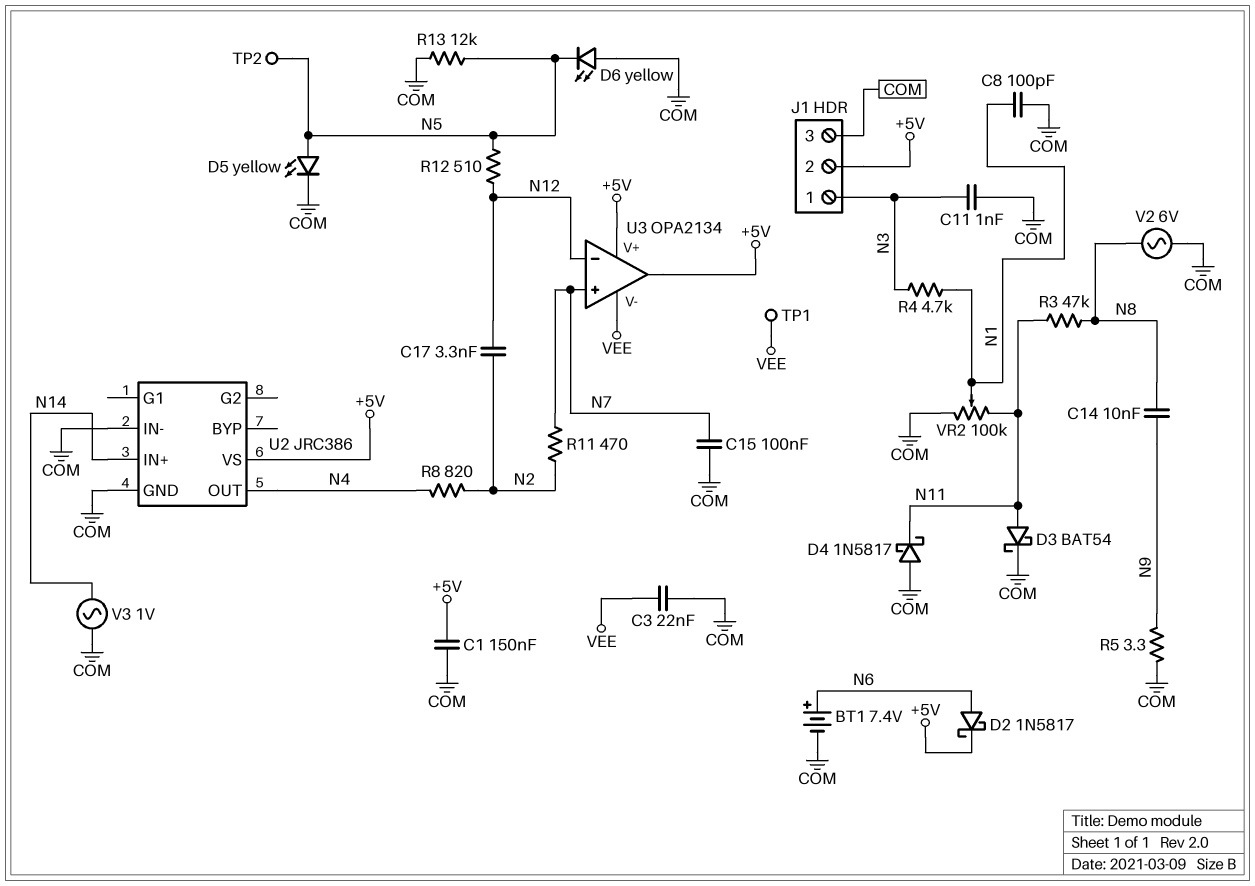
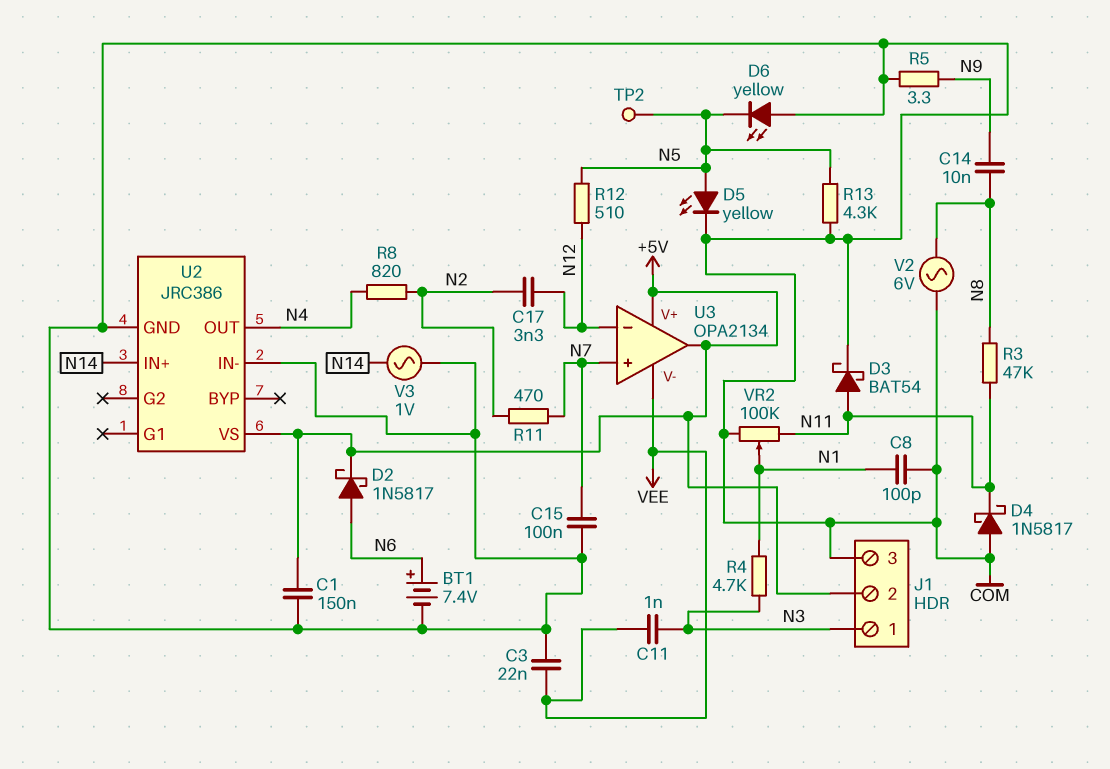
C11: 1nF (COM, N3) -> 1nF (N3, VEE)
R13: 12k (COM, N5) -> 4.3k (COM, N5)
TP1: test point (VEE) -> none

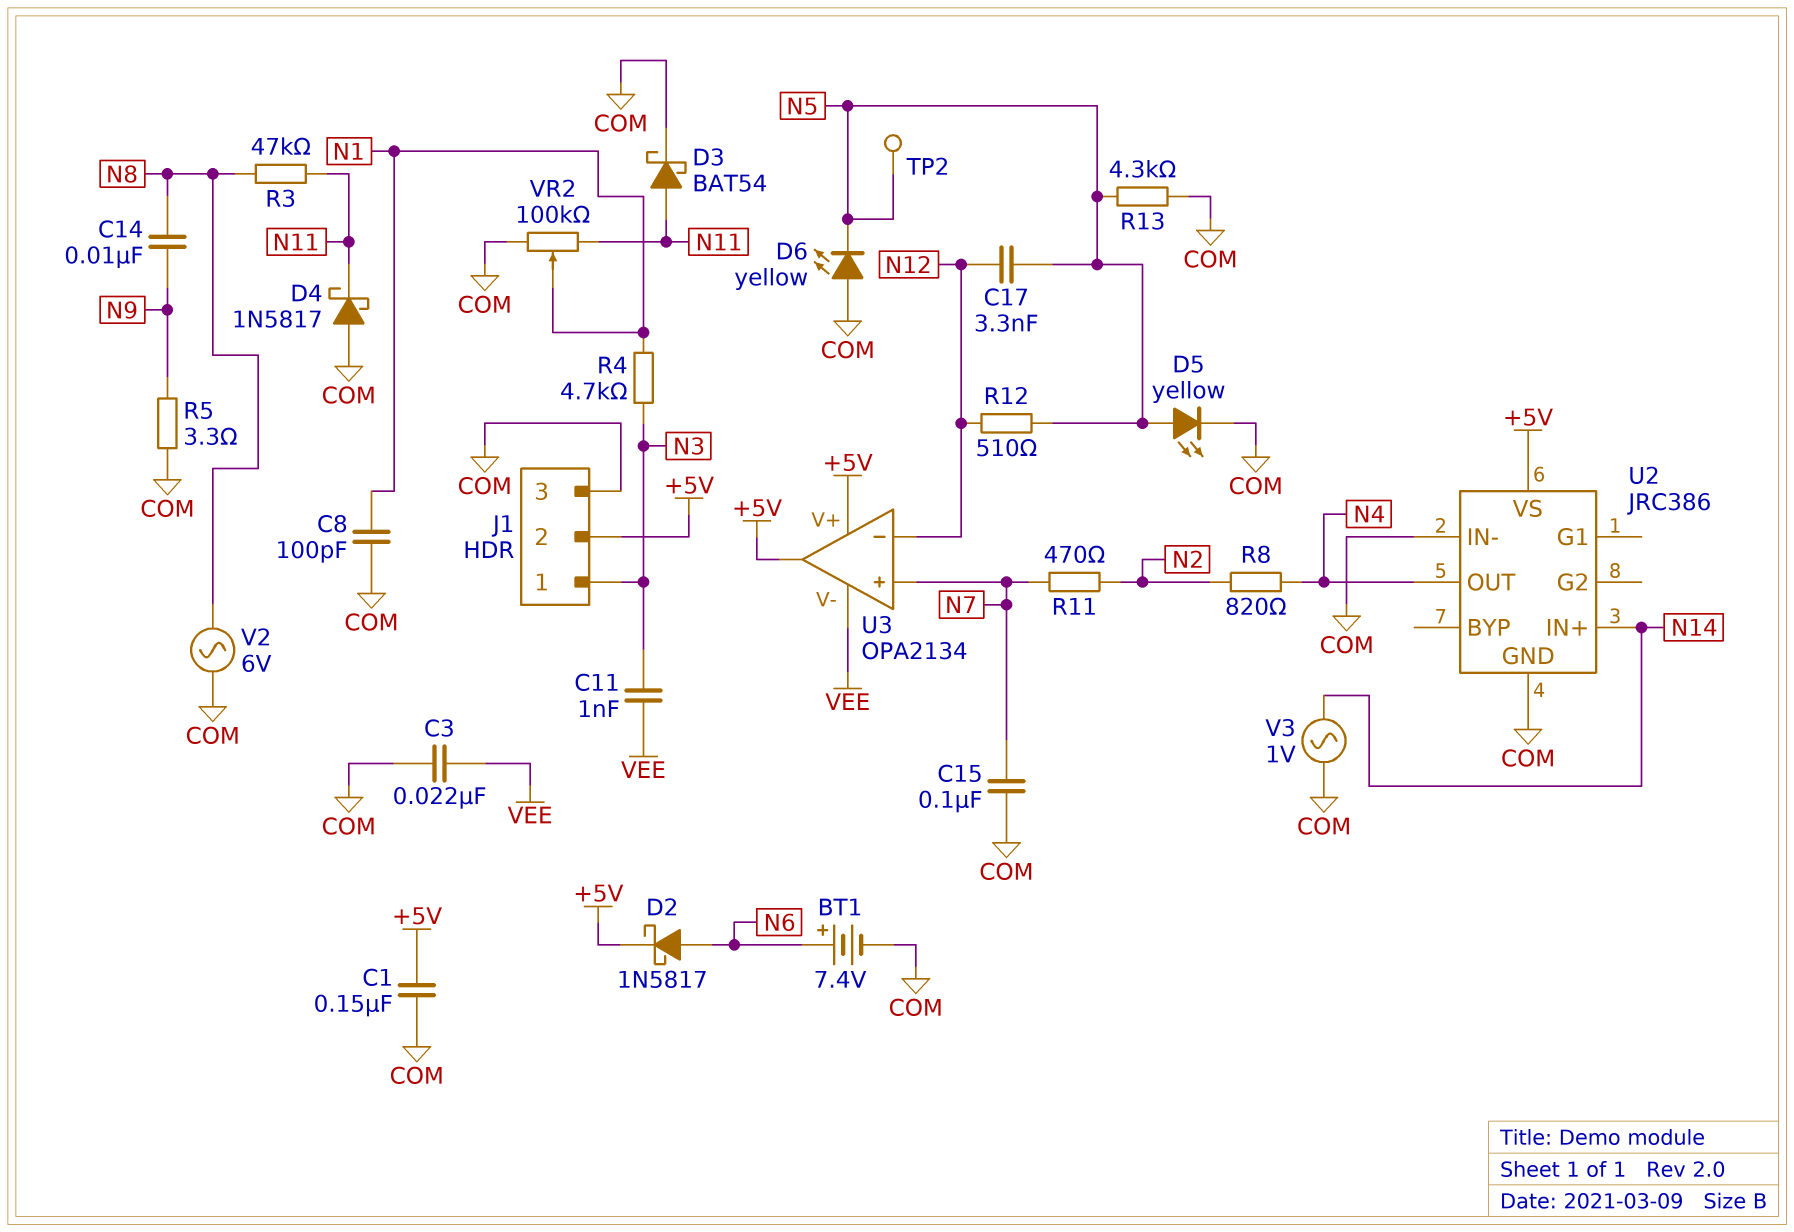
C17: 3.3nF (N2, N12) -> 3.3nF (N5, N12)

